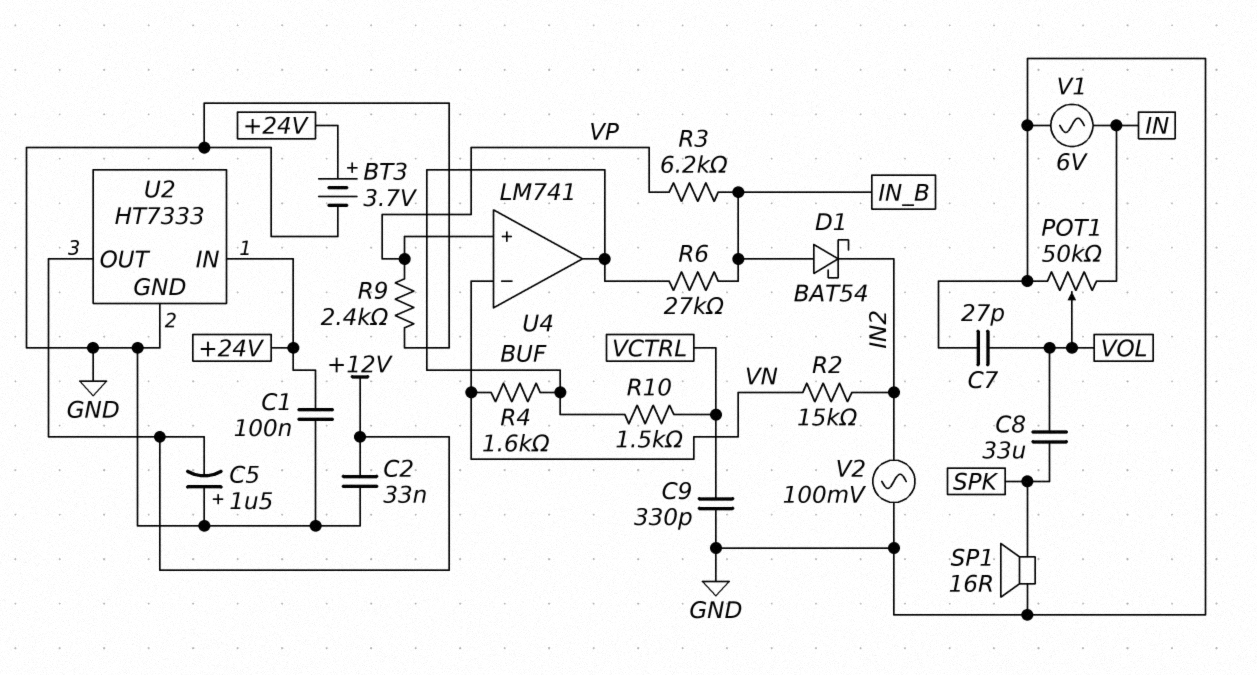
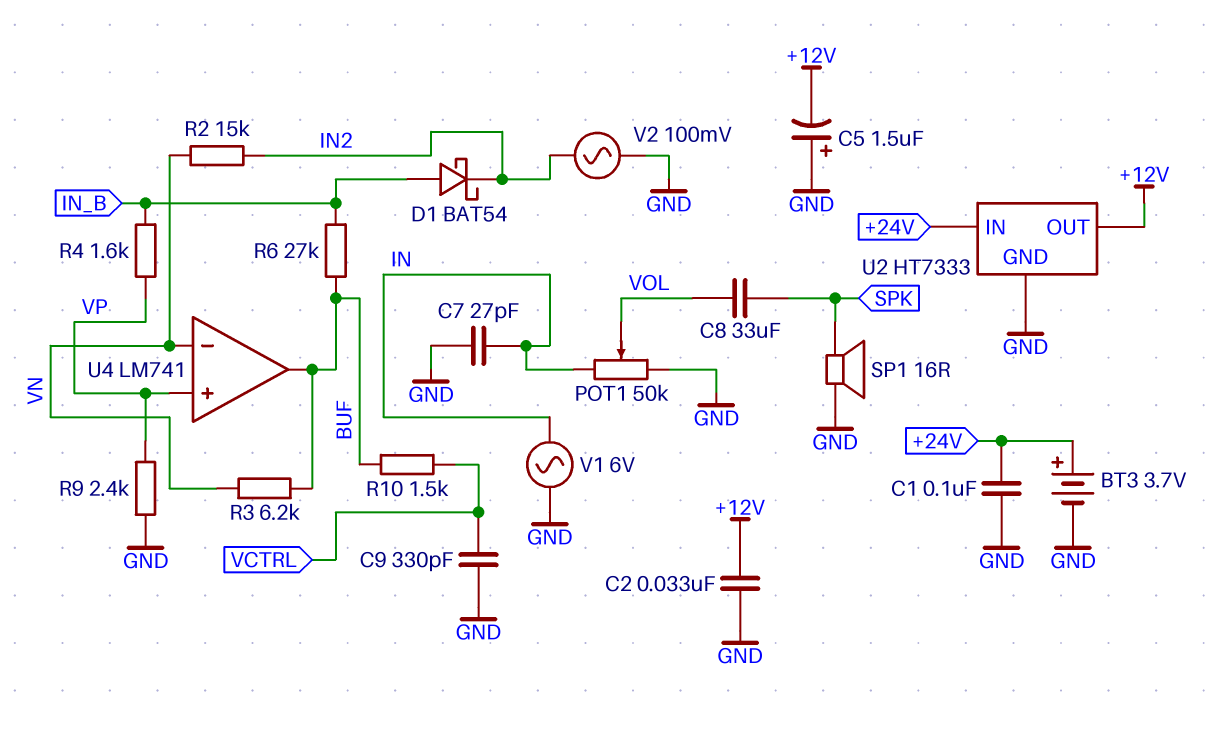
C7: 27pF (GND, VOL) -> 27pF (GND, IN)
R3: 6.2k (IN_B, VP) -> 6.2k (BUF, VN)
R4: 1.6k (BUF, VN) -> 1.6k (IN_B, VP)

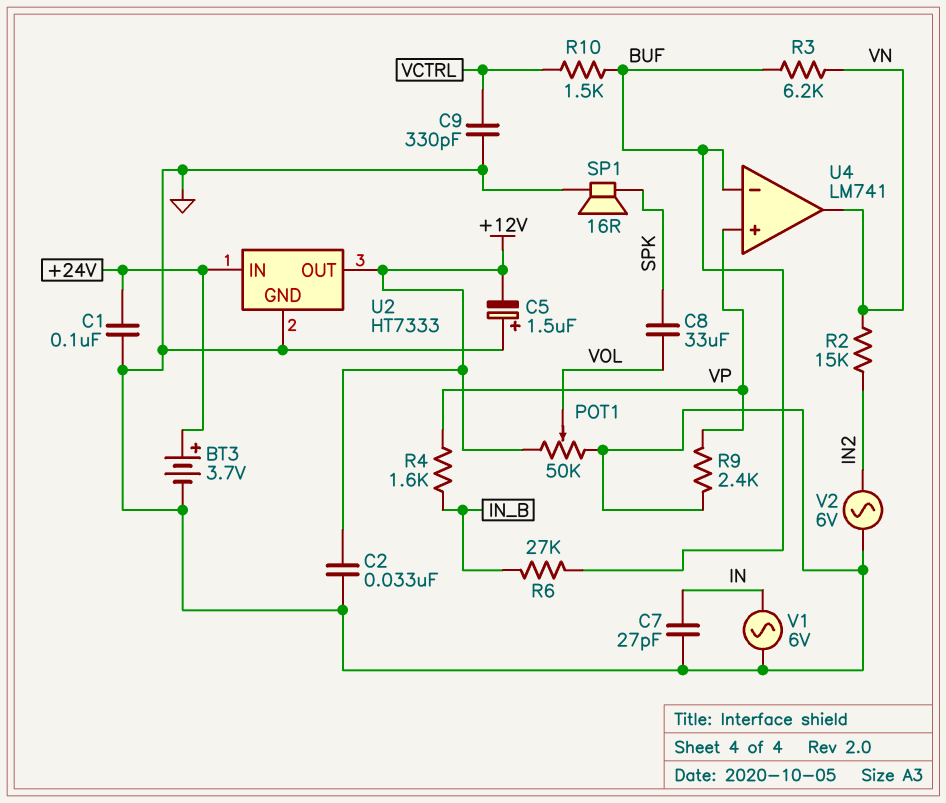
D1: schottky BAT54 (A IN_B, K IN2) -> none
POT1: 50k (GND, IN, wiper VOL) -> 50k (+12V, GND, wiper VOL)
U4 pin in-: VN -> BUF
U4 pin out: BUF -> VN
V2: AC 100mV (GND, IN2) -> AC 6V (GND, IN2)

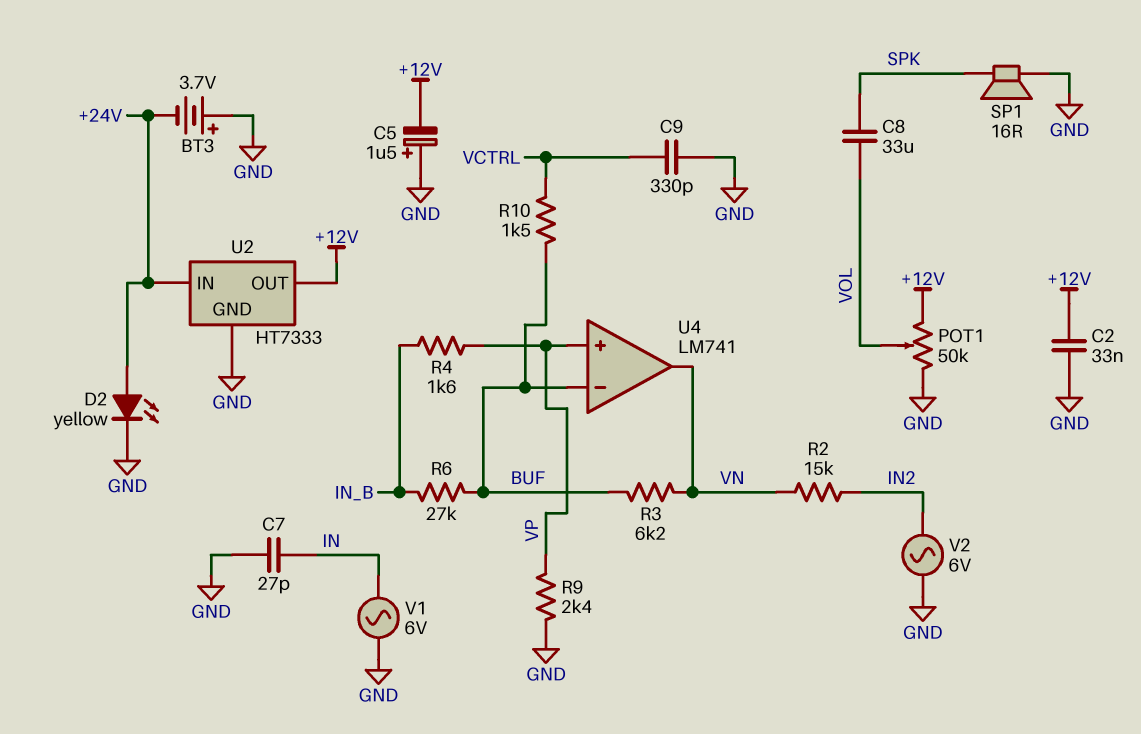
BT3: 3.7V (plus +24V, minus GND) -> 3.7V (plus GND, minus +24V)
C1: 100nF (+24V, GND) -> none
D2: none -> LED yellow (A +24V, K GND)

